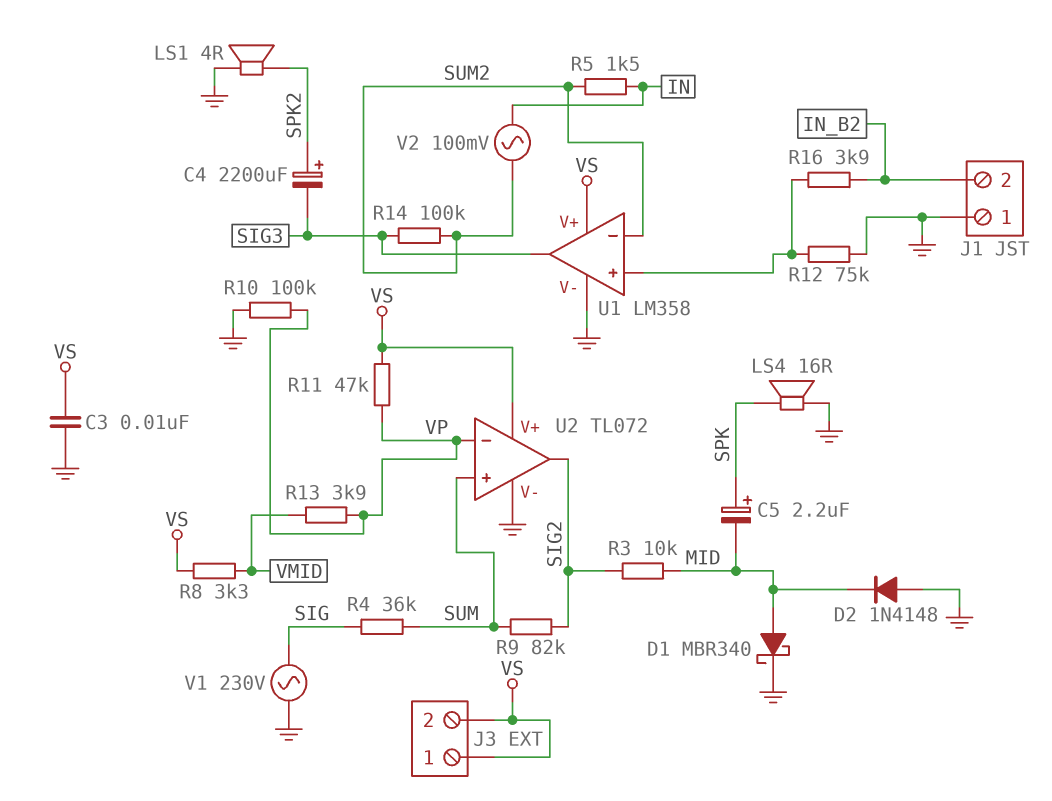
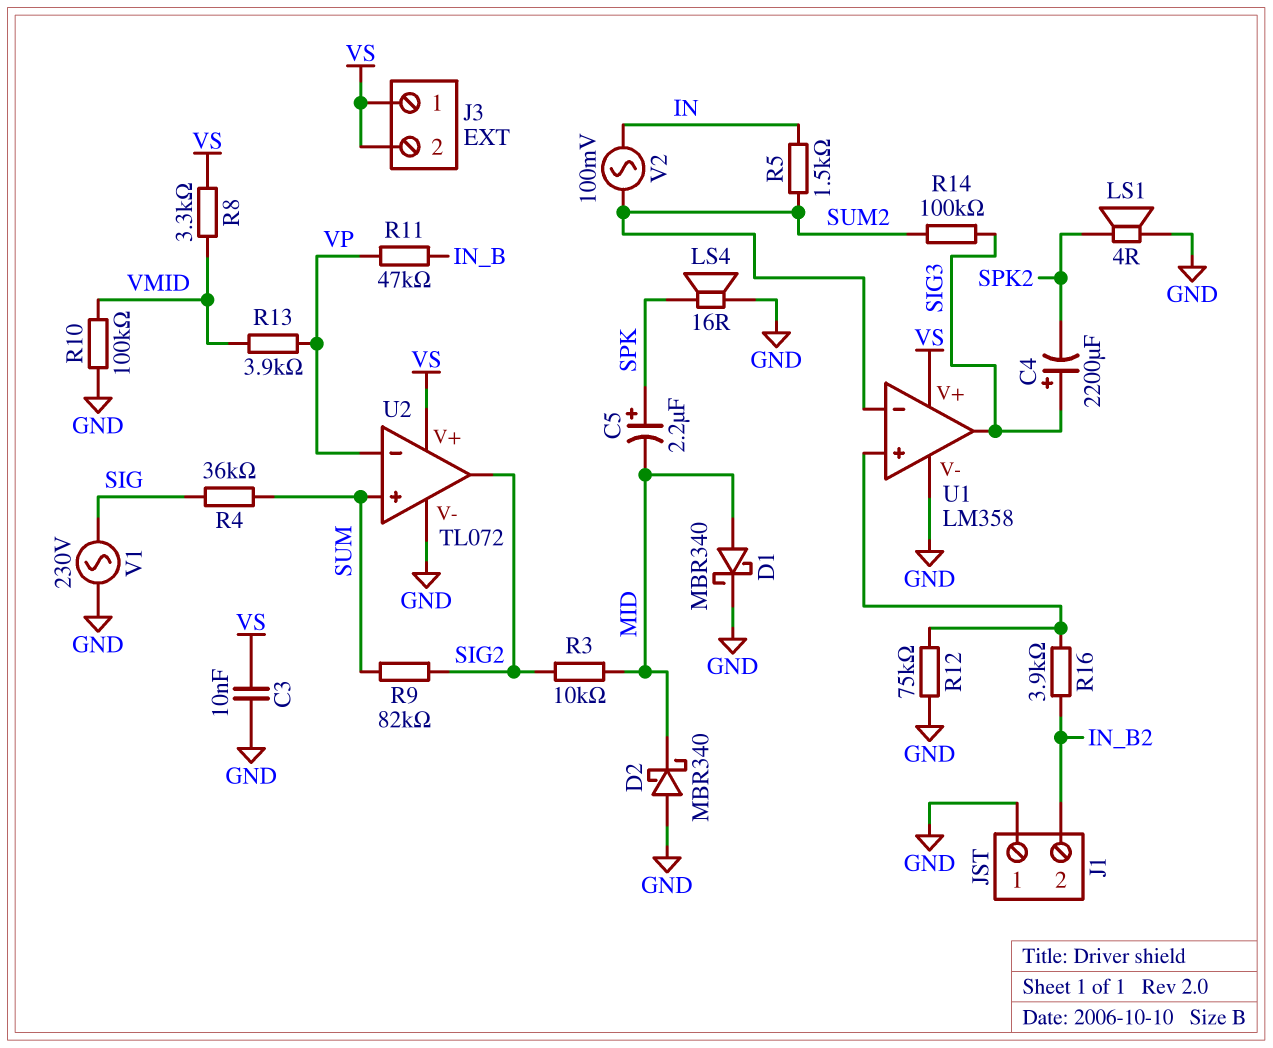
C4: 2200uF (plus SPK2, minus SIG3) -> 2200uF (plus SIG3, minus SPK2)
D2: diode 1N4148 (A GND, K MID) -> schottky MBR340 (A GND, K MID)
R10: 100k (GND, VP) -> 100k (GND, VMID)
R11: 47k (VP, VS) -> 47k (IN_B, VP)

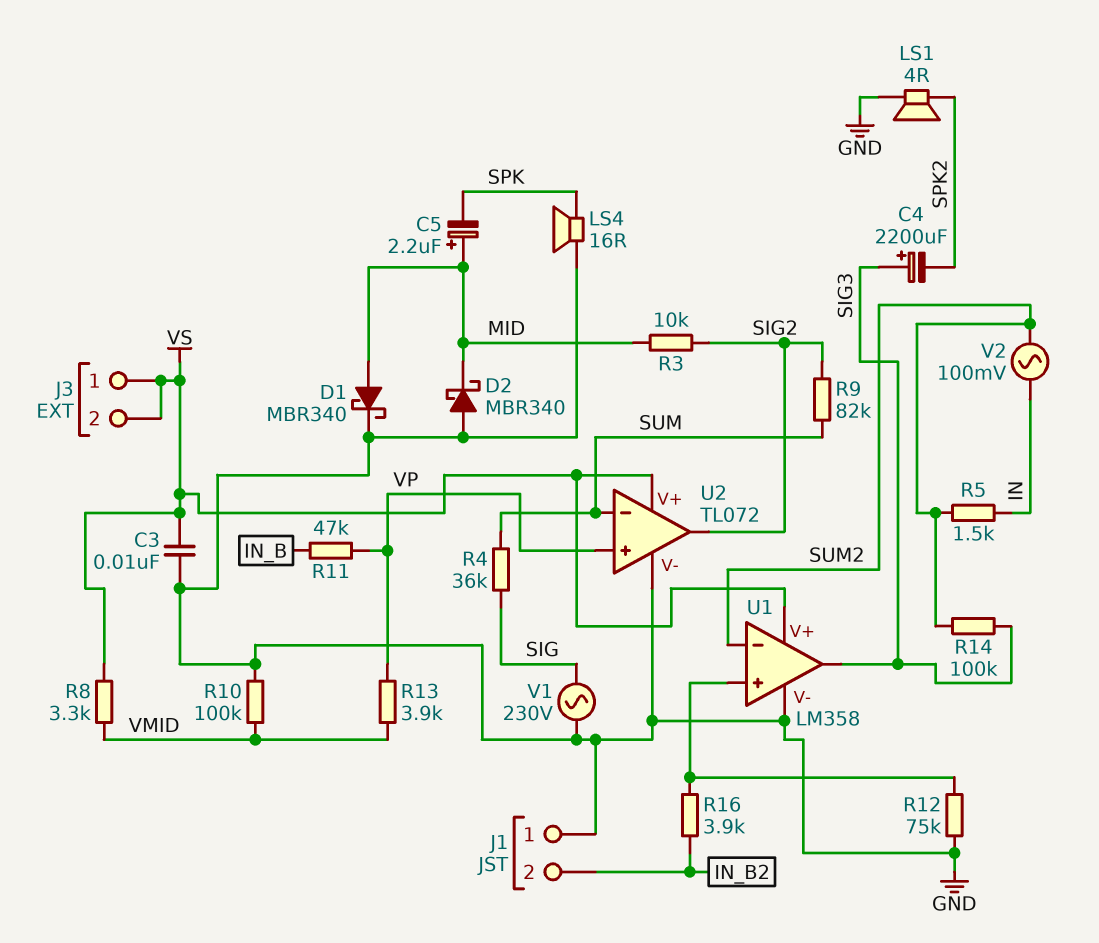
C5: 2.2uF (plus SPK, minus MID) -> 2.2uF (plus MID, minus SPK)
U2 pin in+: SUM -> VP
U2 pin in-: VP -> SUM

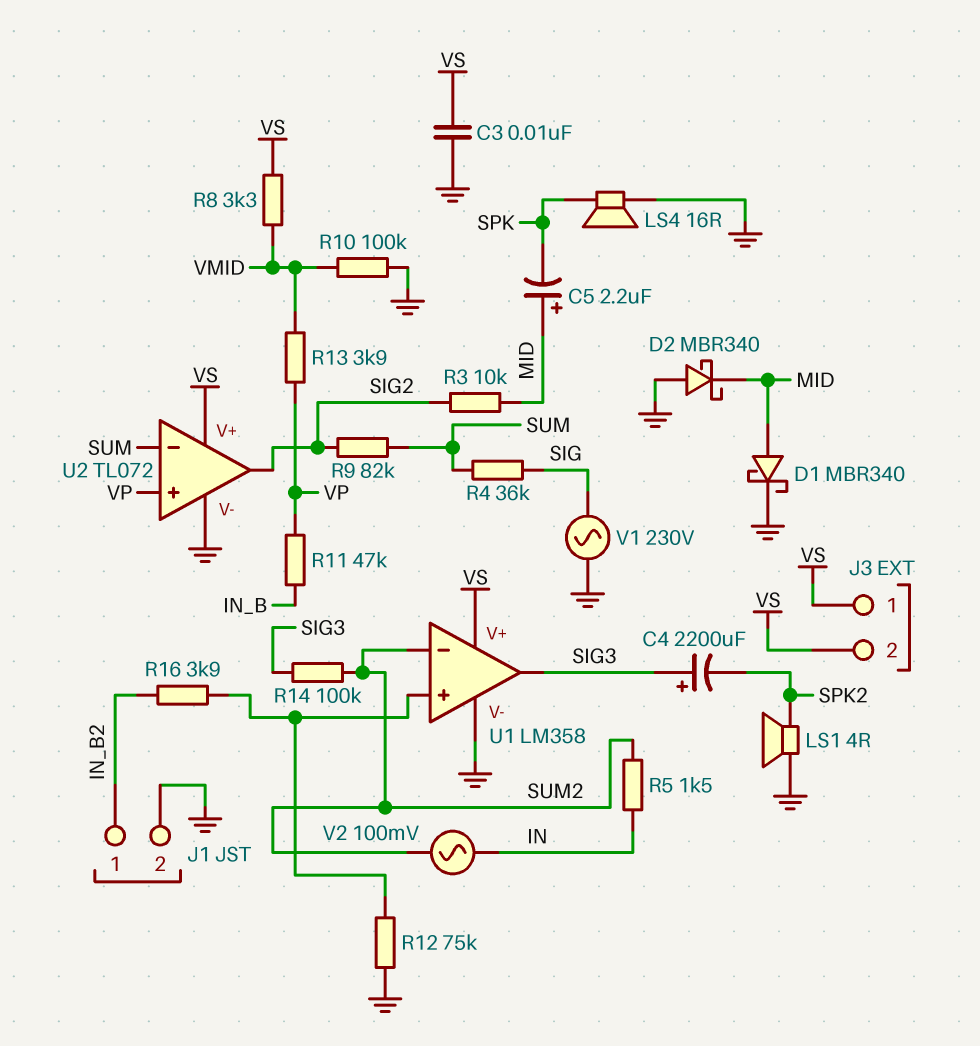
J1 pin 1: GND -> IN_B2
J1 pin 2: IN_B2 -> GND

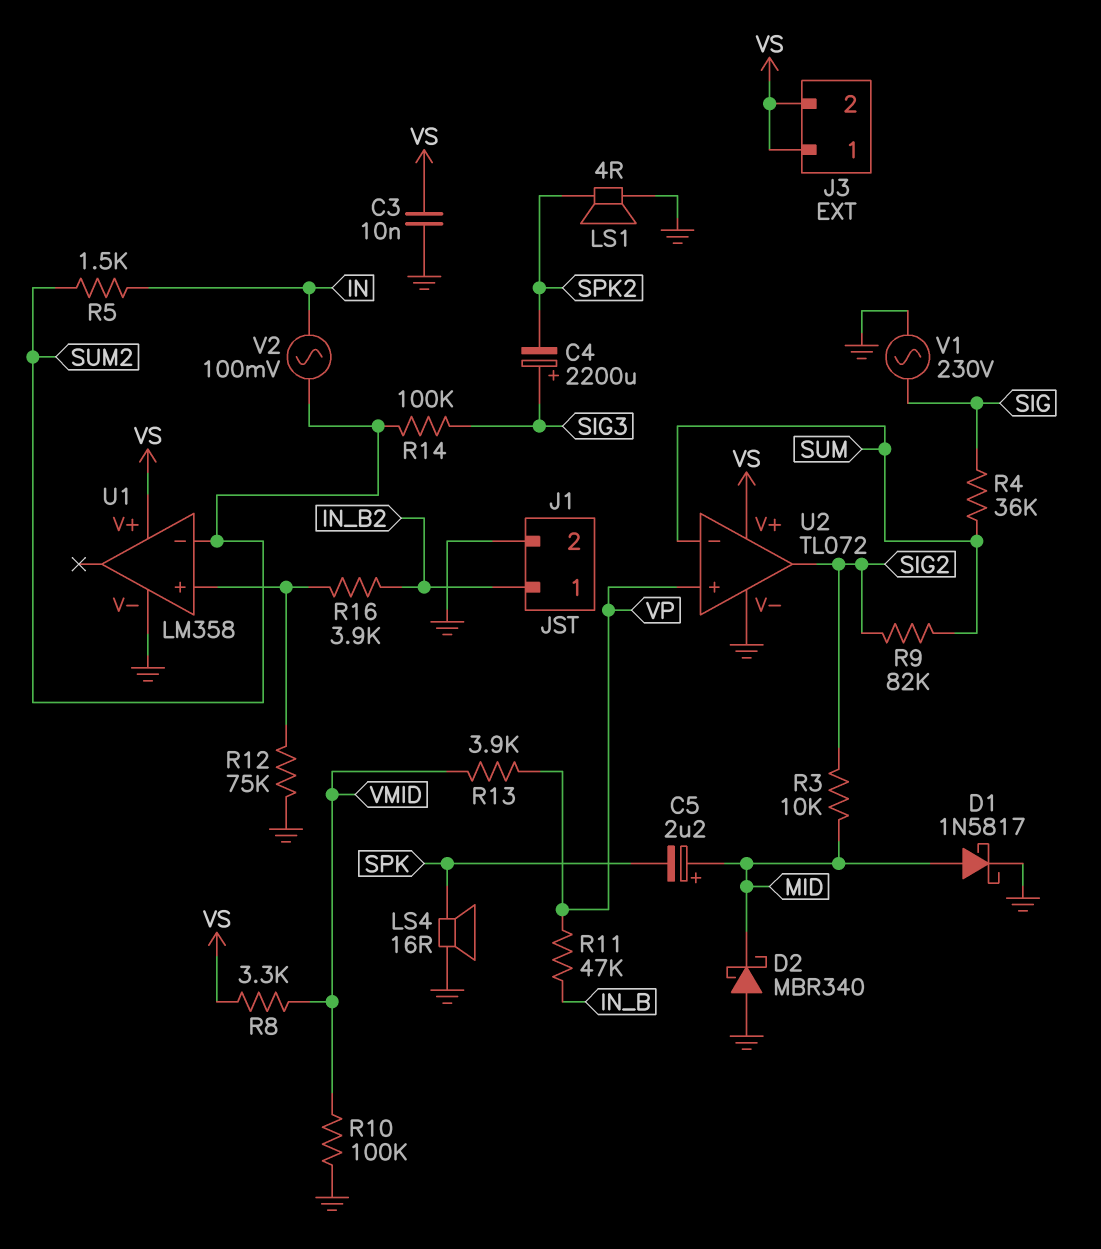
D1: schottky MBR340 (A MID, K GND) -> schottky 1N5817 (A MID, K GND)
U1 pin out: SIG3 -> none

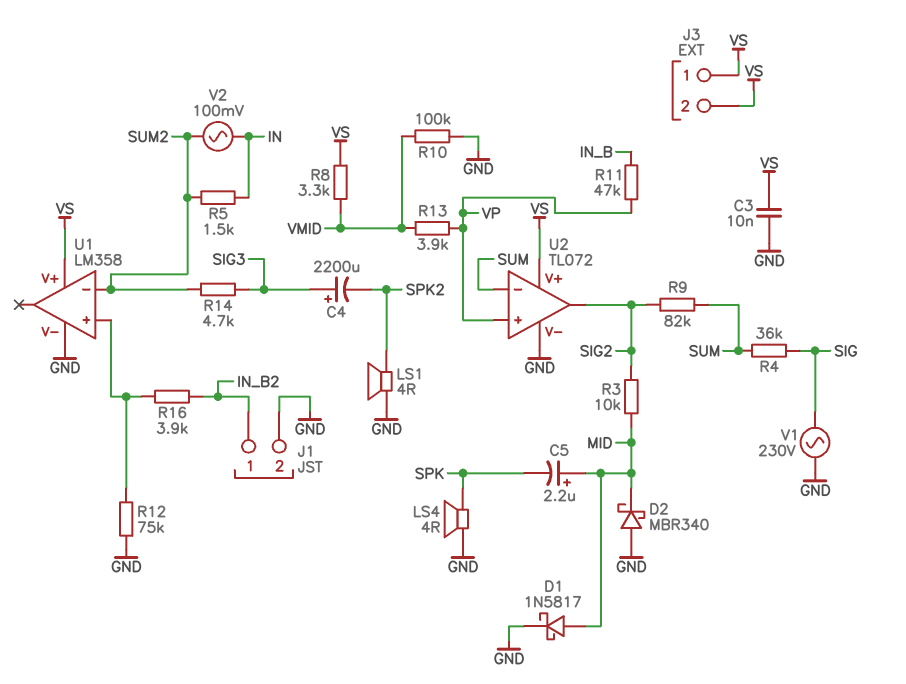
LS4: speaker 16R (GND, SPK) -> speaker 4R (GND, SPK)
R14: 100k (SIG3, SUM2) -> 4.7k (SIG3, SUM2)

